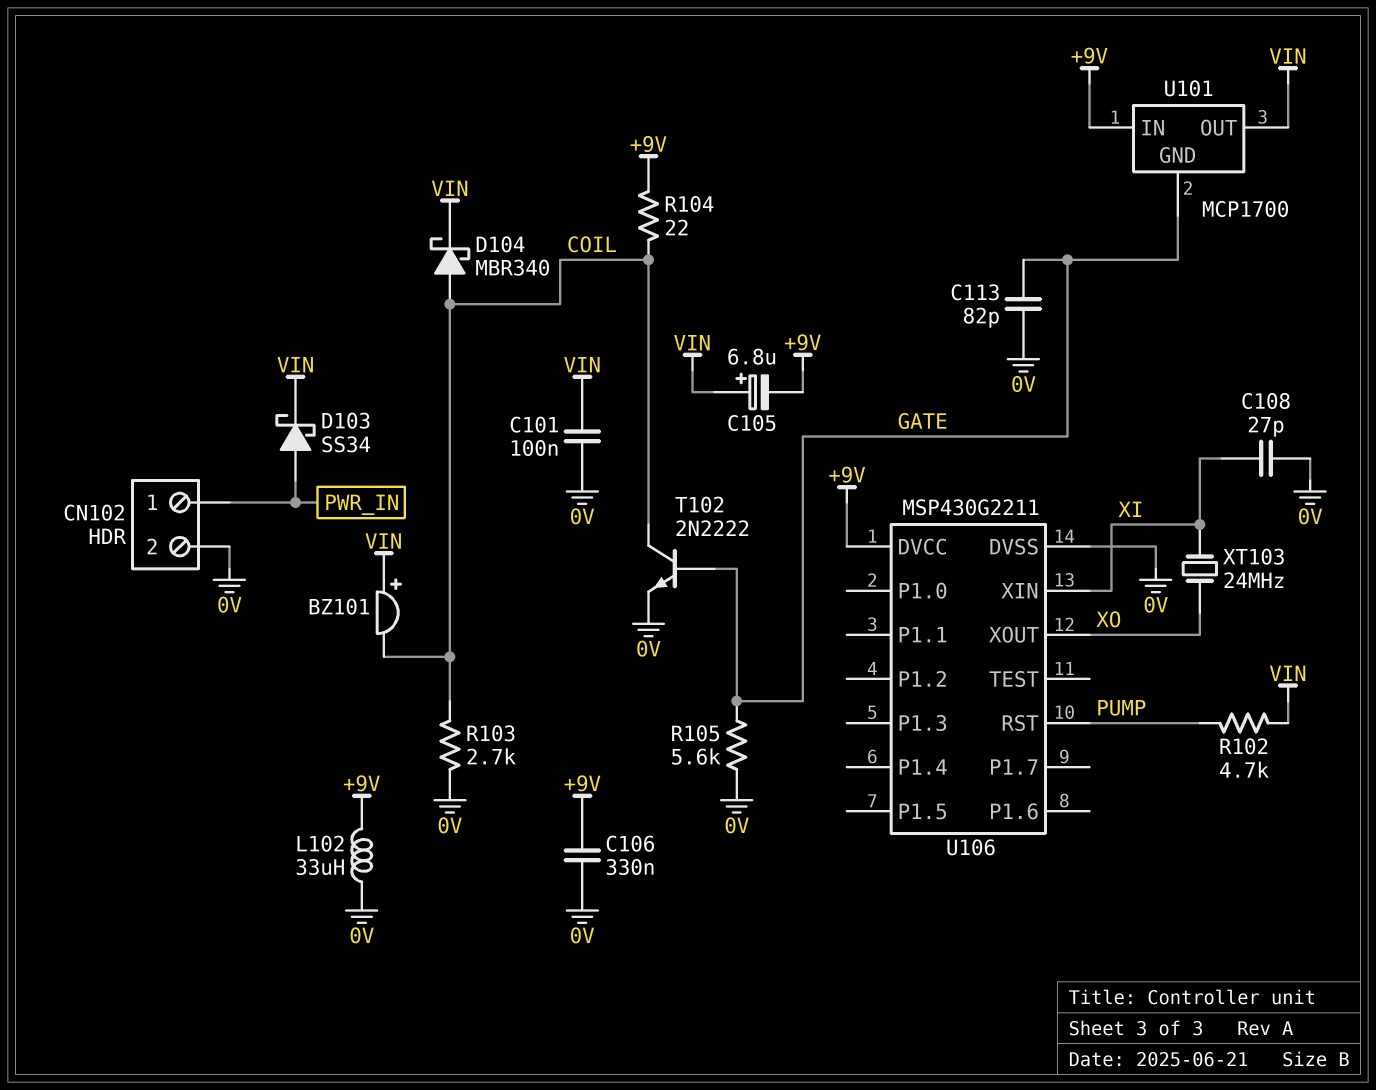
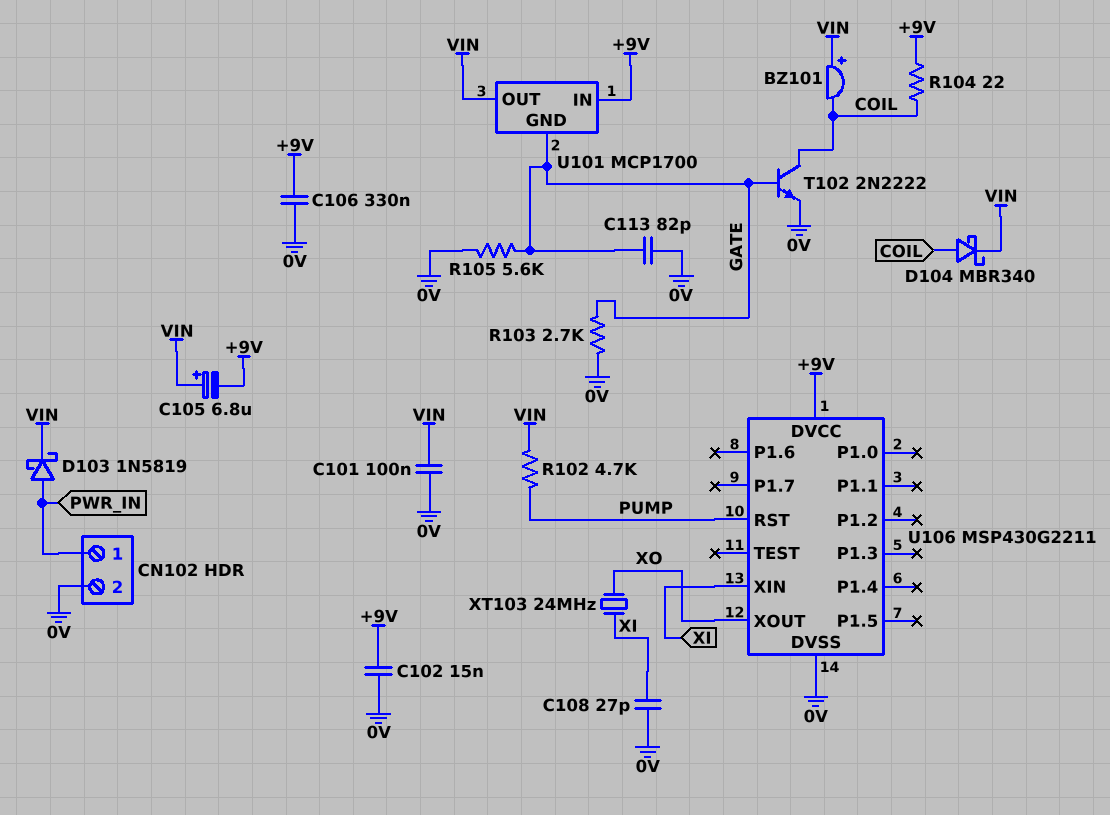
C102: none -> 15nF (+9V, 0V)
D103: schottky SS34 (A PWR_IN, K VIN) -> schottky 1N5819 (A PWR_IN, K VIN)
L102: 33uH (+9V, 0V) -> none
R103: 2.7k (0V, COIL) -> 2.7k (0V, GATE)

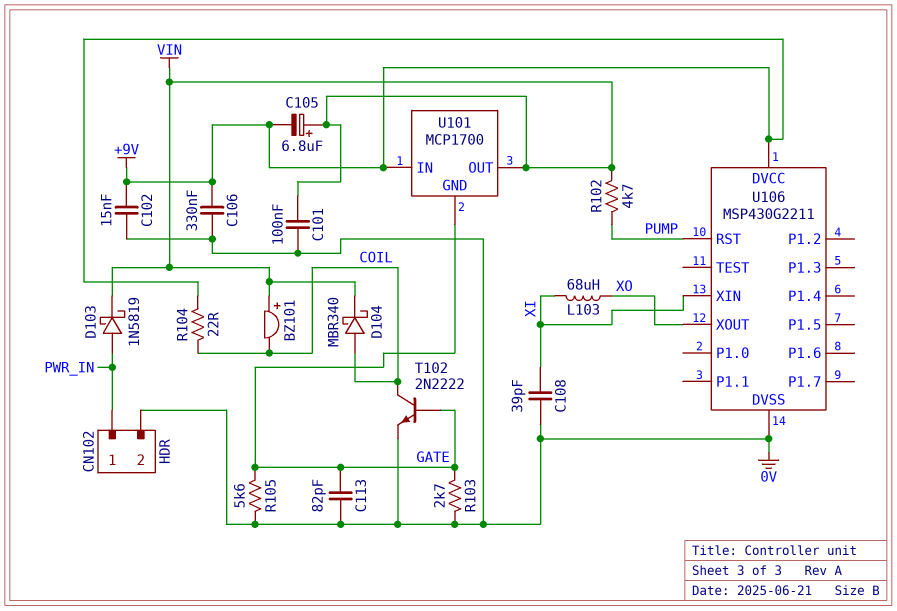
C108: 27pF (0V, XI) -> 39pF (0V, XI)
L103: none -> 68uH (XI, XO)
XT103: 24MHz (XI, XO) -> none

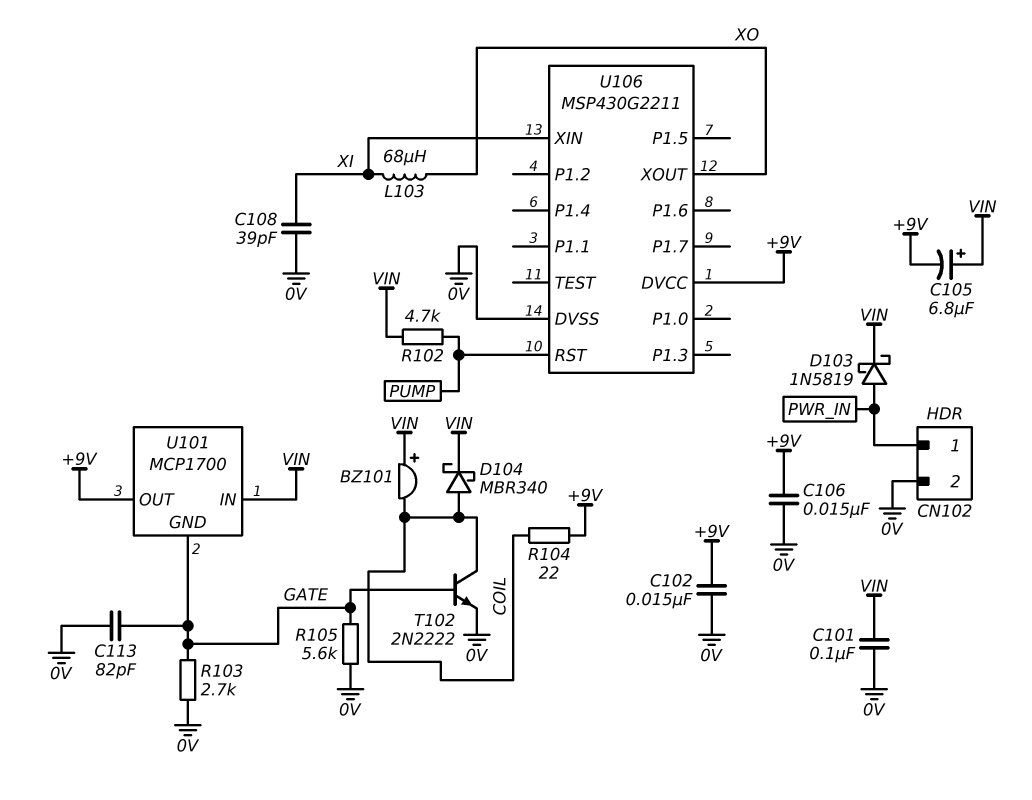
C106: 330nF (+9V, 0V) -> 15nF (+9V, 0V)
U101 pin IN: +9V -> VIN
U101 pin OUT: VIN -> +9V

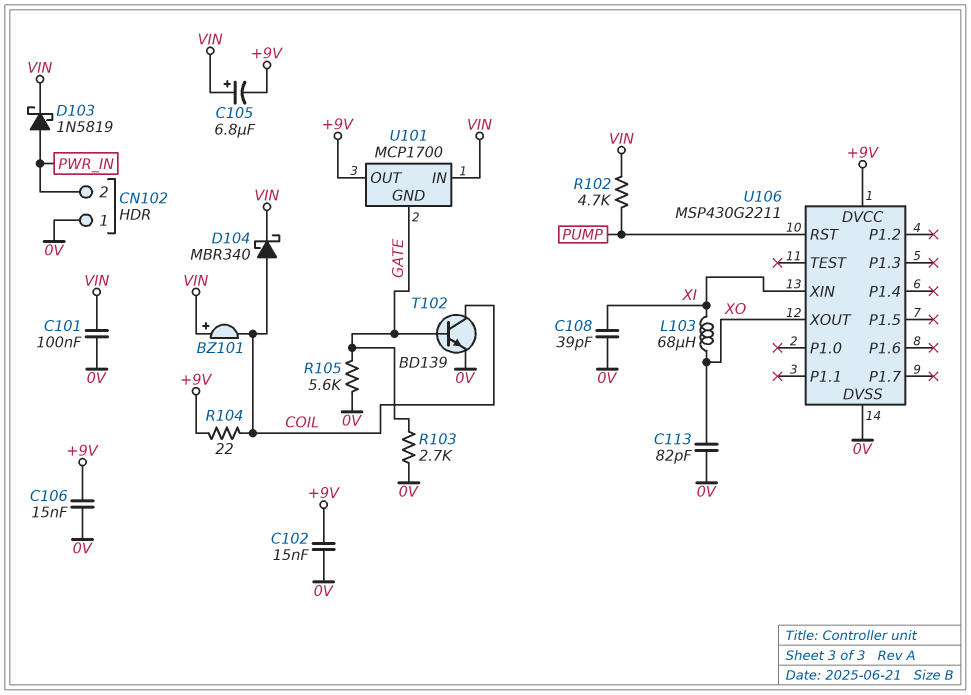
C113: 82pF (0V, GATE) -> 82pF (0V, XO)
CN102 pin 1: PWR_IN -> 0V
CN102 pin 2: 0V -> PWR_IN
T102: NPN 2N2222 (B GATE, C COIL, E 0V) -> NPN BD139 (B GATE, C COIL, E 0V)

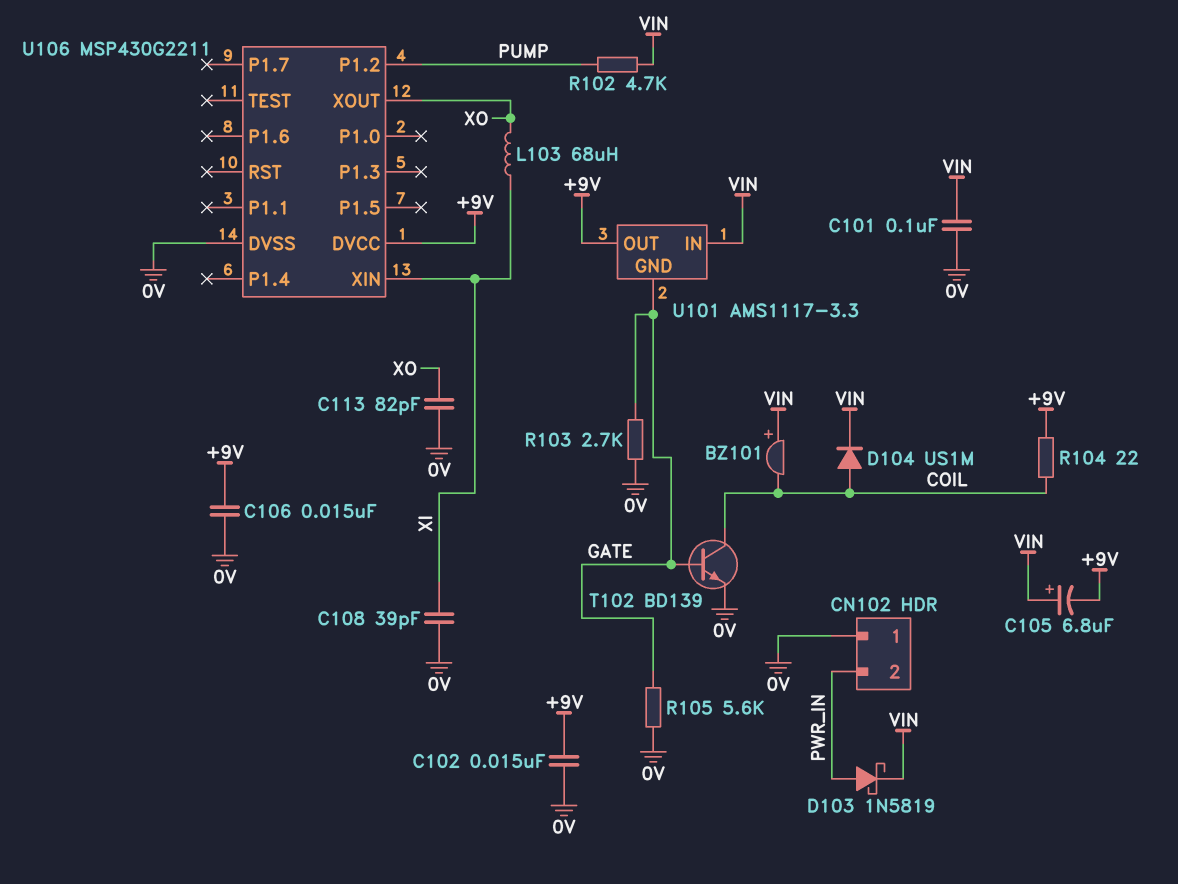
D104: schottky MBR340 (A COIL, K VIN) -> diode US1M (A COIL, K VIN)
U101: MCP1700 -> AMS1117-3.3
U106 pin P1.2: none -> PUMP
U106 pin RST: PUMP -> none

